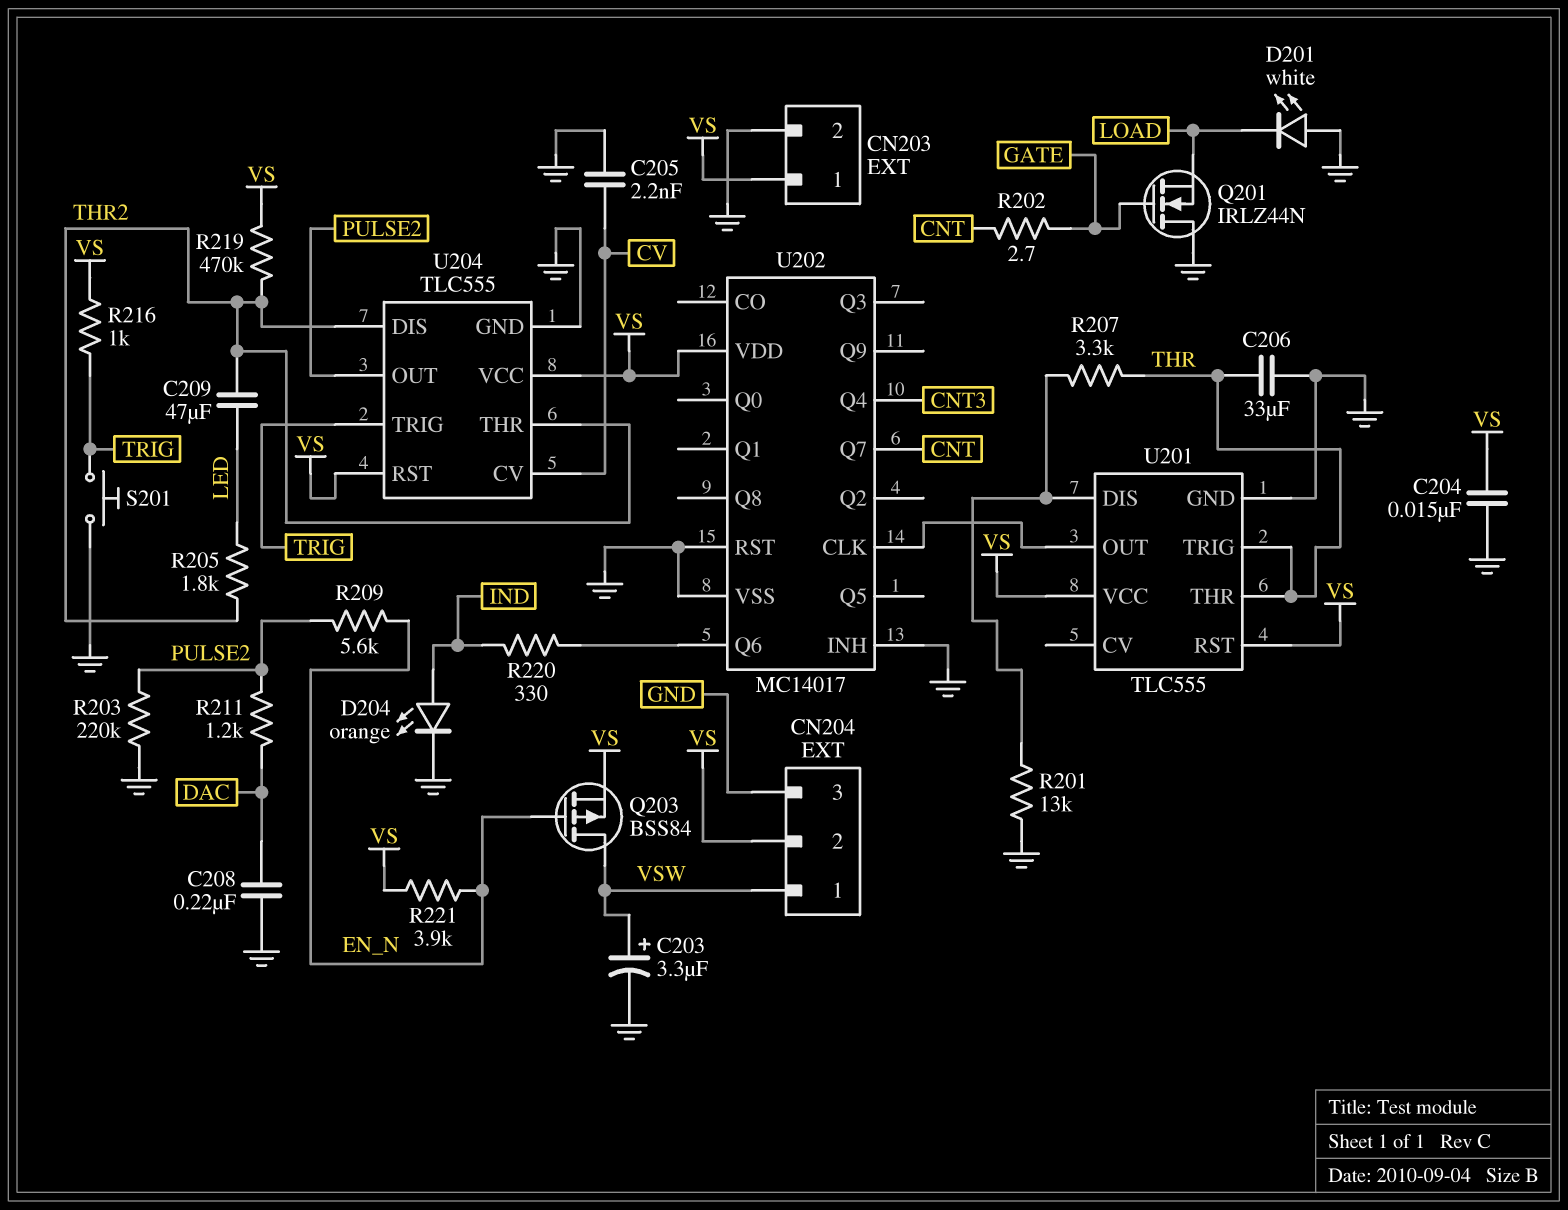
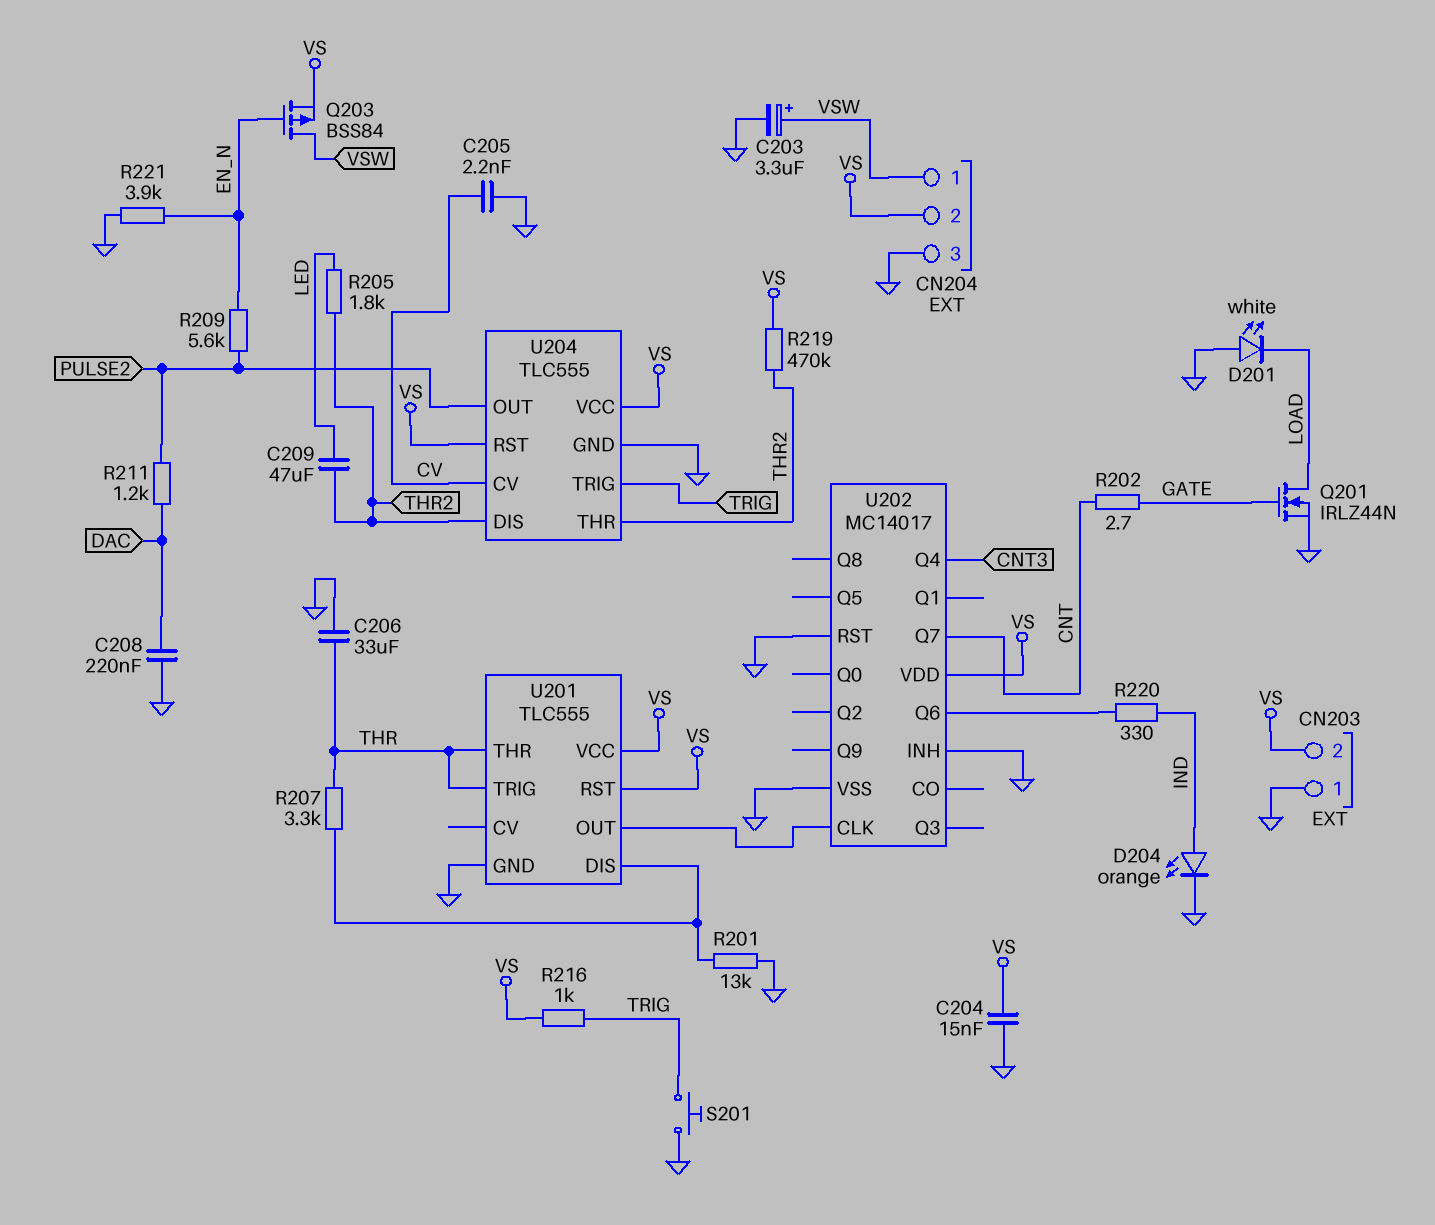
CN203 pin 1: VS -> GND
CN203 pin 2: GND -> VS
Q201: NMOS IRLZ44N (G GATE, D GND, S LOAD) -> NMOS IRLZ44N (G GATE, D LOAD, S GND)
R203: 220k (GND, PULSE2) -> none
R221: 3.9k (EN_N, VS) -> 3.9k (EN_N, GND)

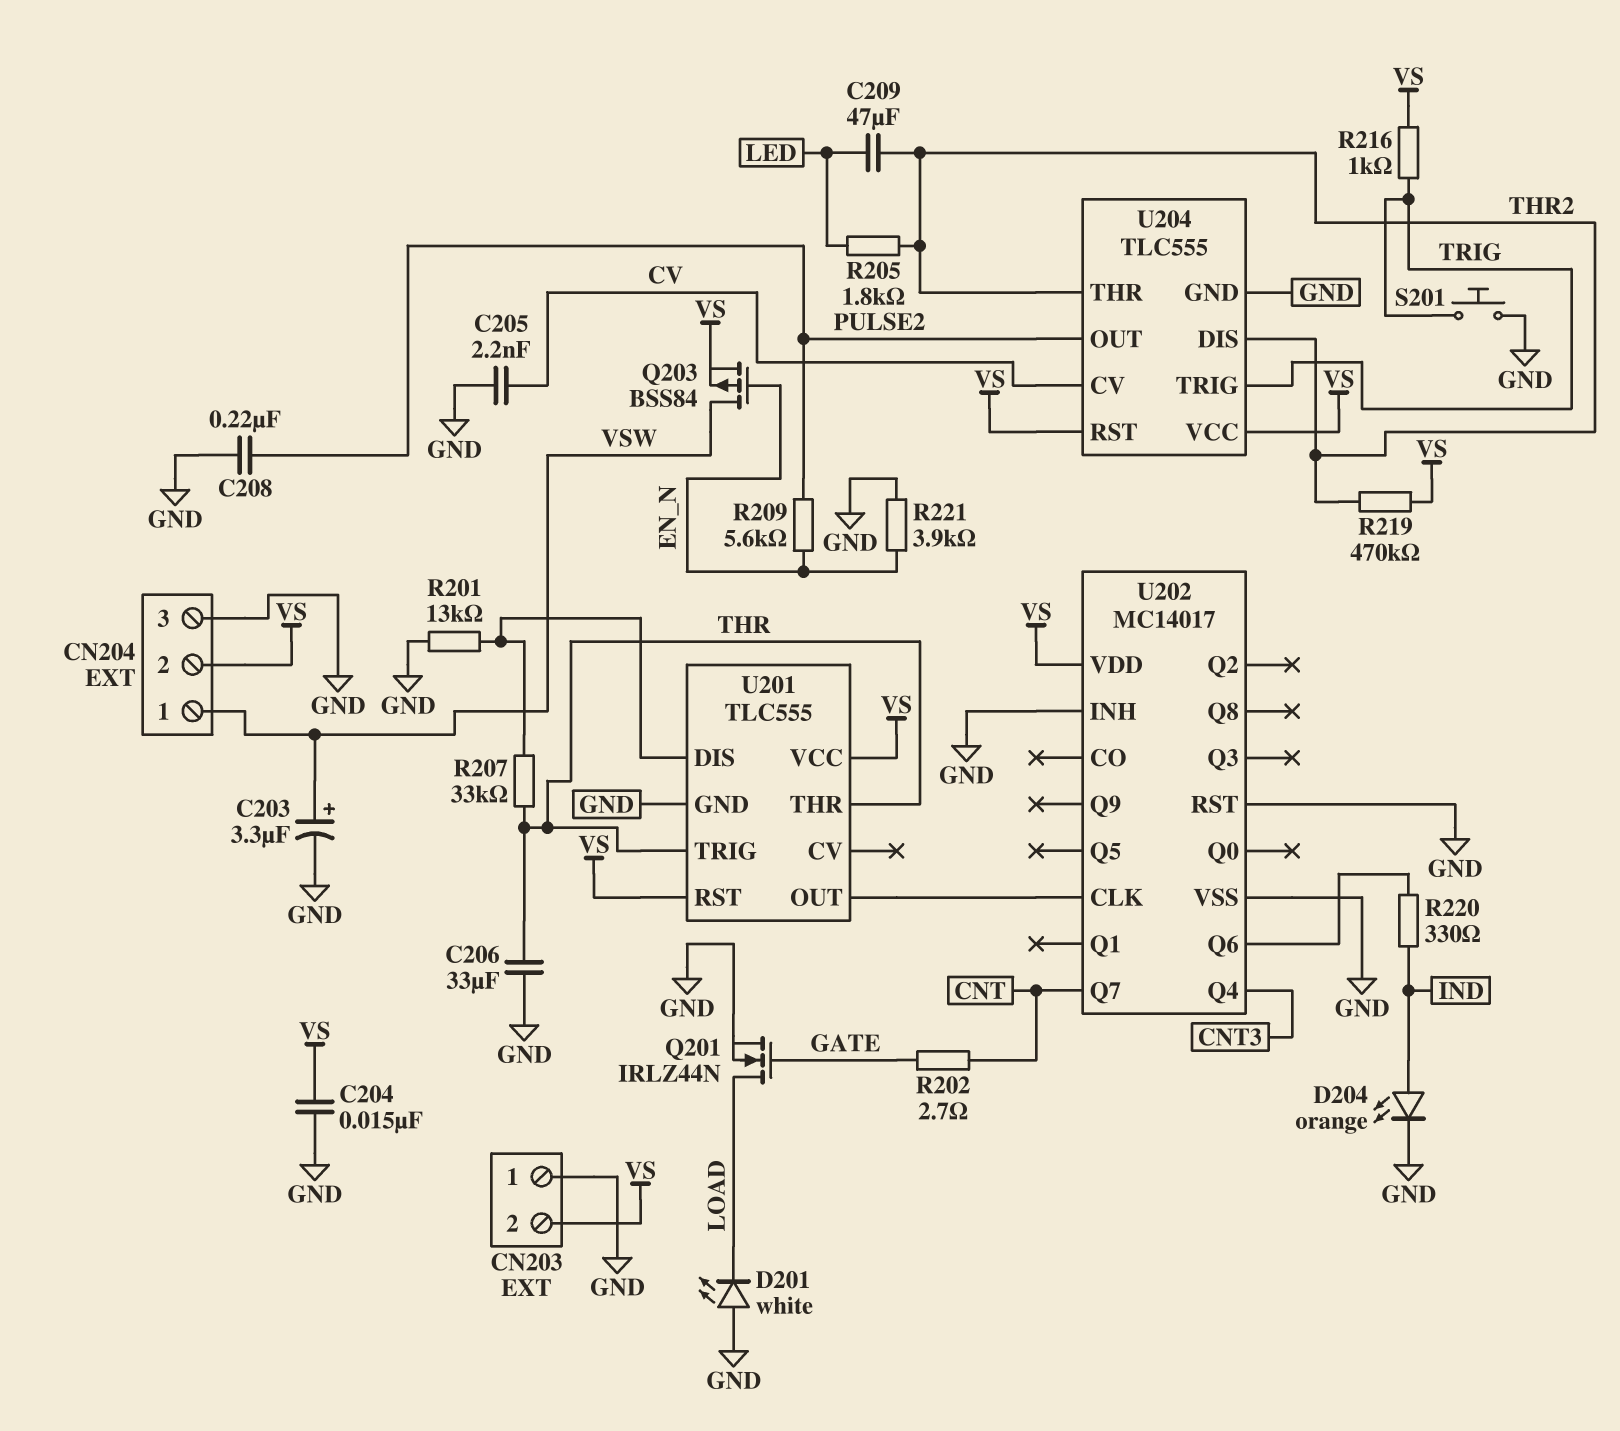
C208: 220nF (DAC, GND) -> 220nF (GND, PULSE2)
R207: 3.3k (THR, U201/DIS) -> 33k (THR, U201/DIS)
R211: 1.2k (DAC, PULSE2) -> none

